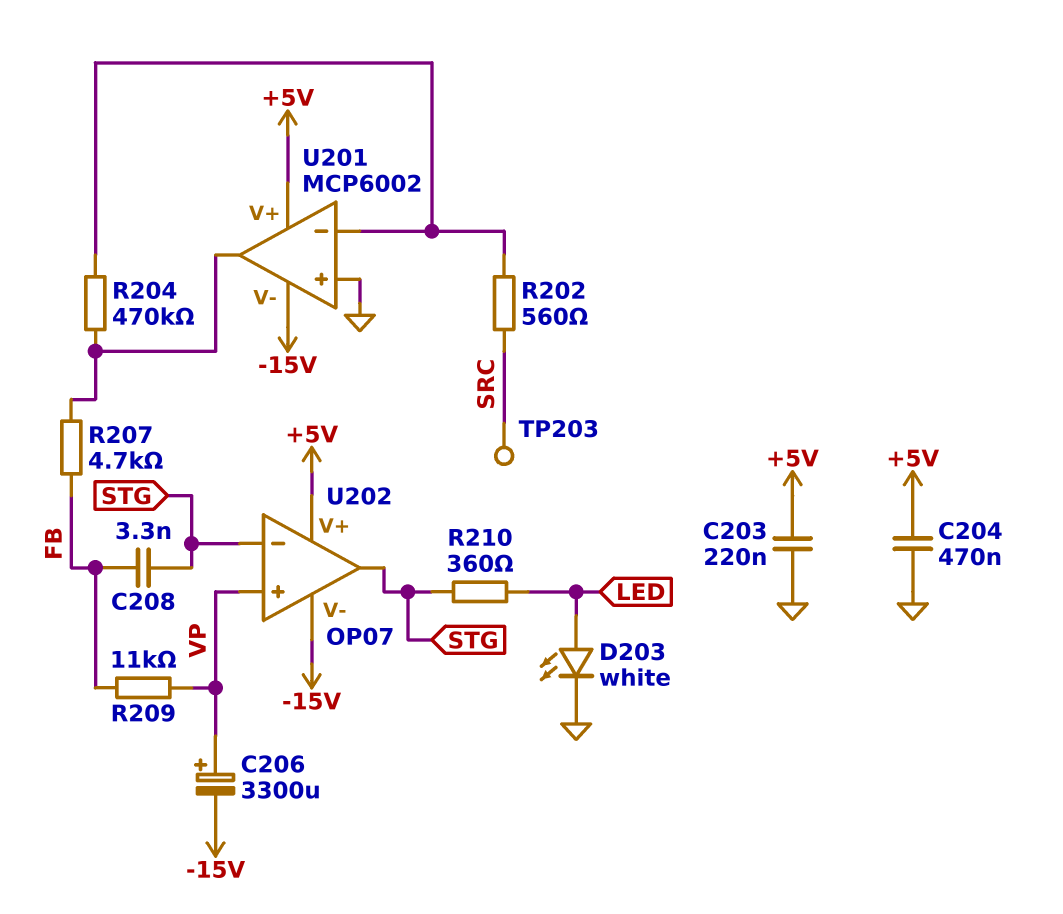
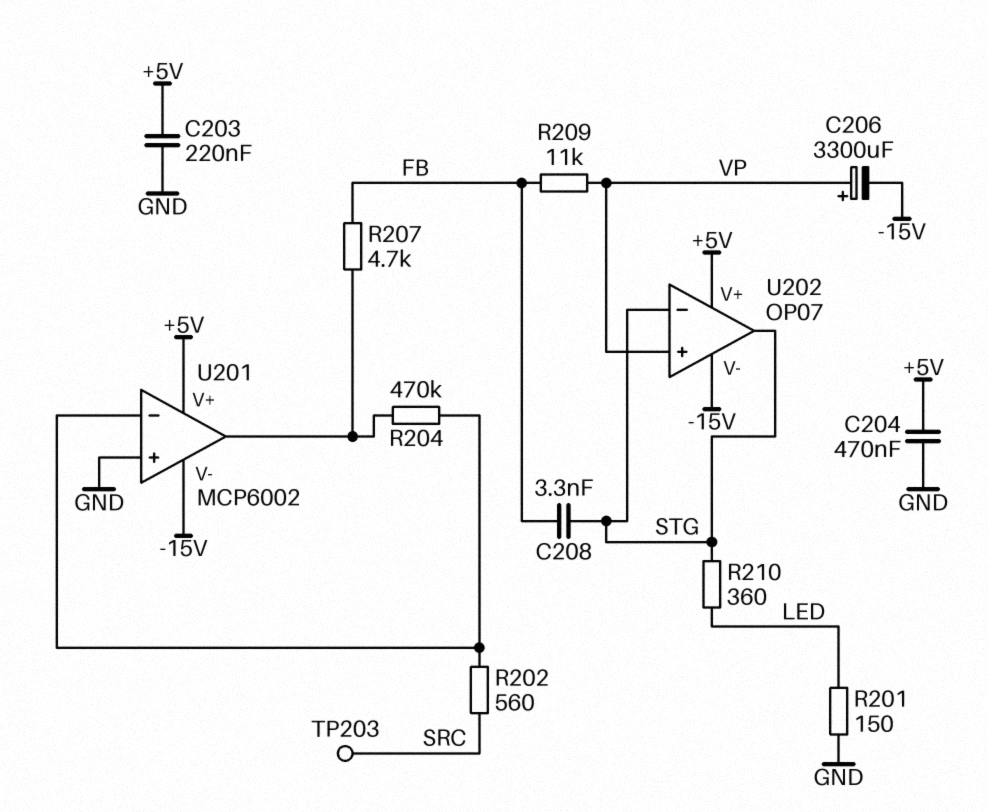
D203: LED white (A LED, K GND) -> none
R201: none -> 150 (GND, LED)

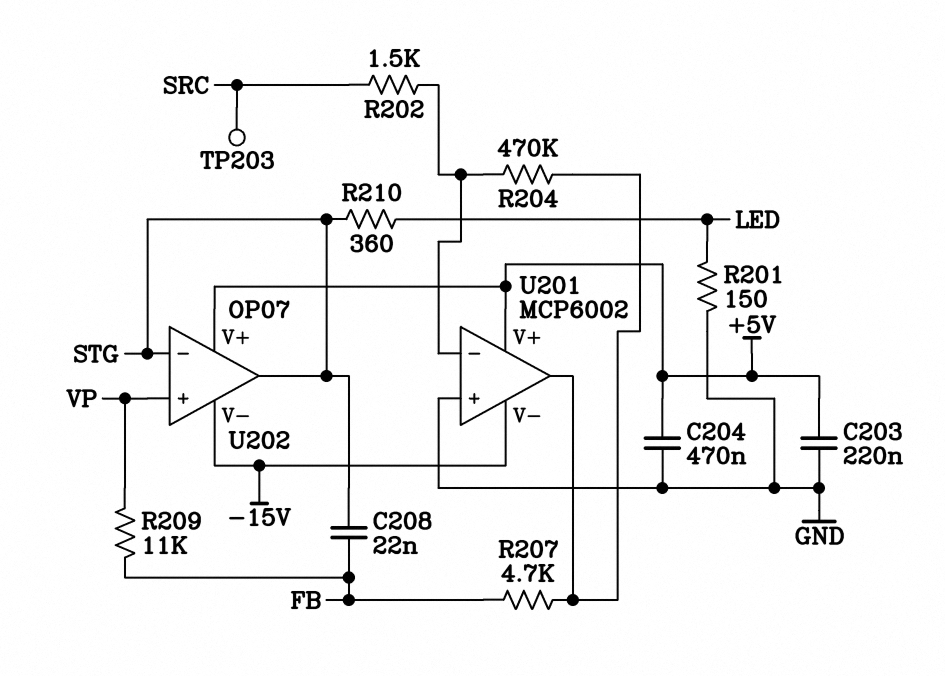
C206: 3300uF (plus VP, minus -15V) -> none
C208: 3.3nF (FB, STG) -> 22nF (FB, STG)
R202: 560 (SRC, U201/in-) -> 1.5k (SRC, U201/in-)

